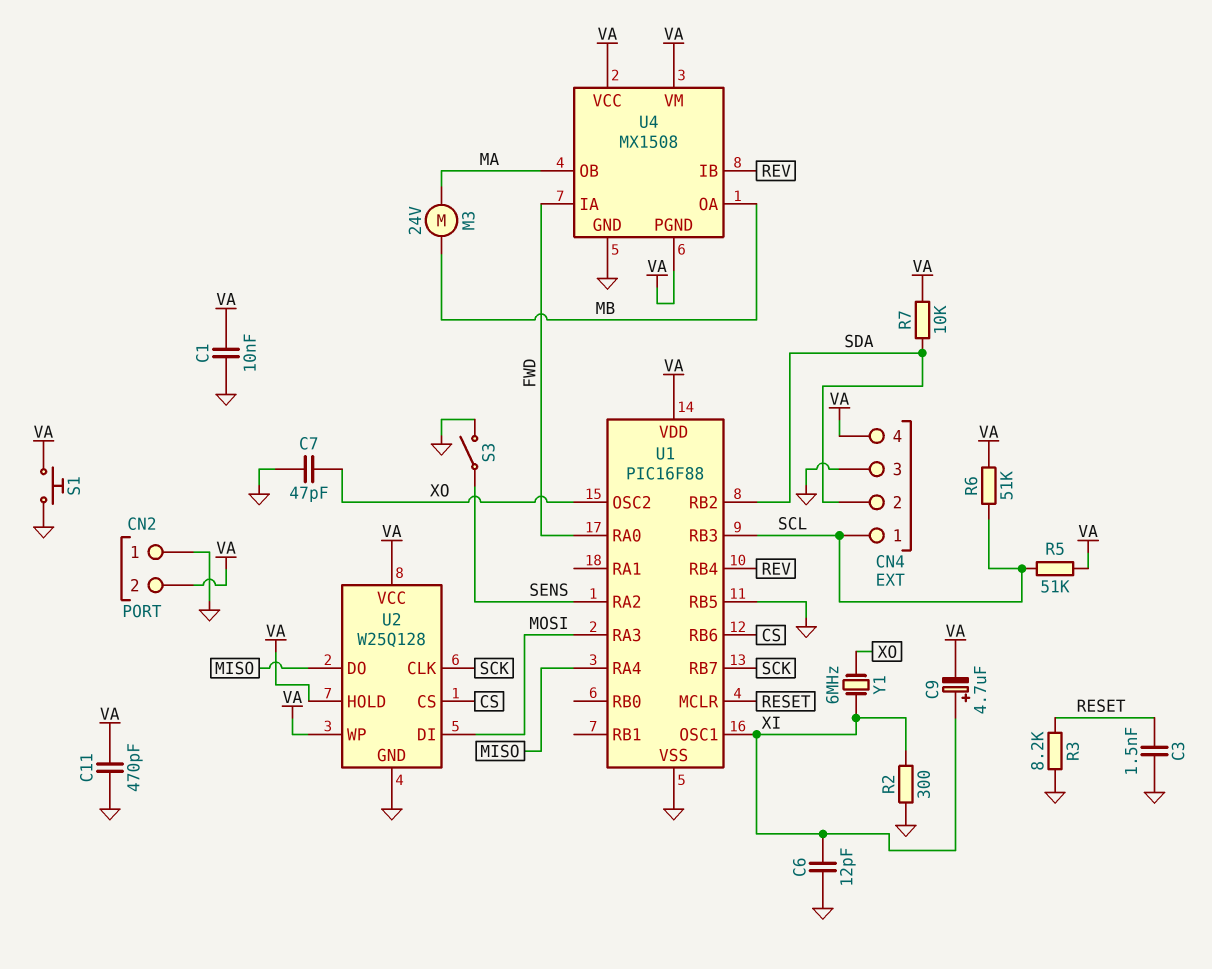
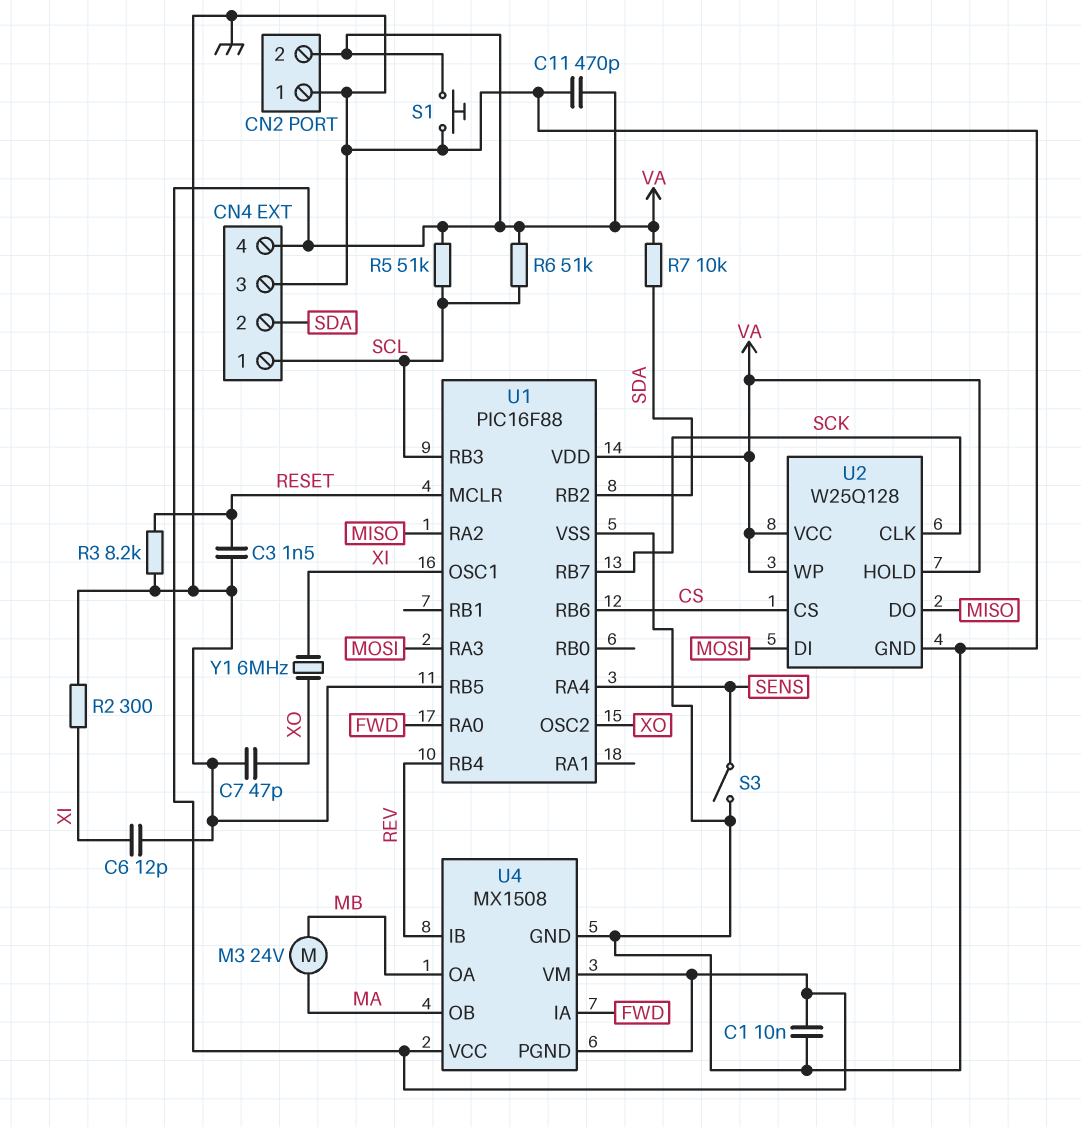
C9: 4.7uF (plus XI, minus VA) -> none
U1 pin RA2: SENS -> MISO
U1 pin RA4: MISO -> SENS

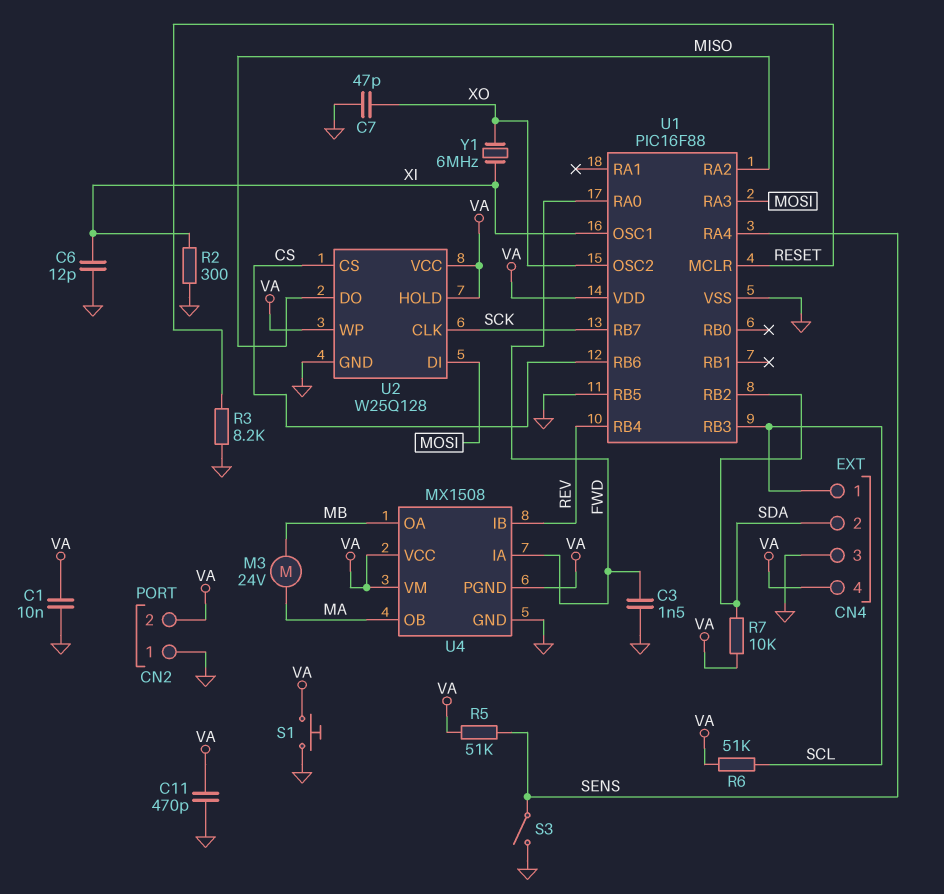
C3: 1.5nF (GND, RESET) -> 1.5nF (FWD, GND)
R5: 51k (SCL, VA) -> 51k (SENS, VA)

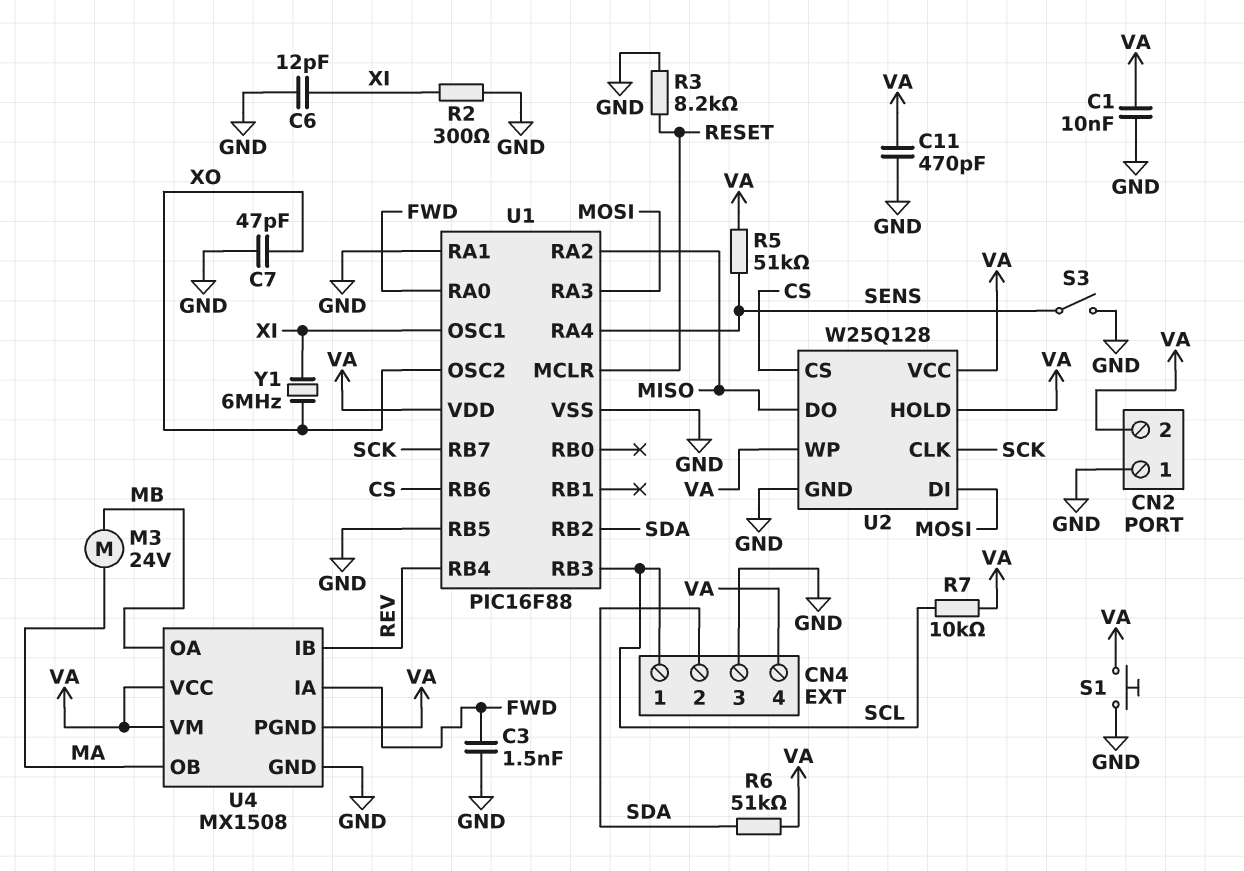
R6: 51k (SCL, VA) -> 51k (SDA, VA)
R7: 10k (SDA, VA) -> 10k (SCL, VA)
U1 pin RA1: none -> GND

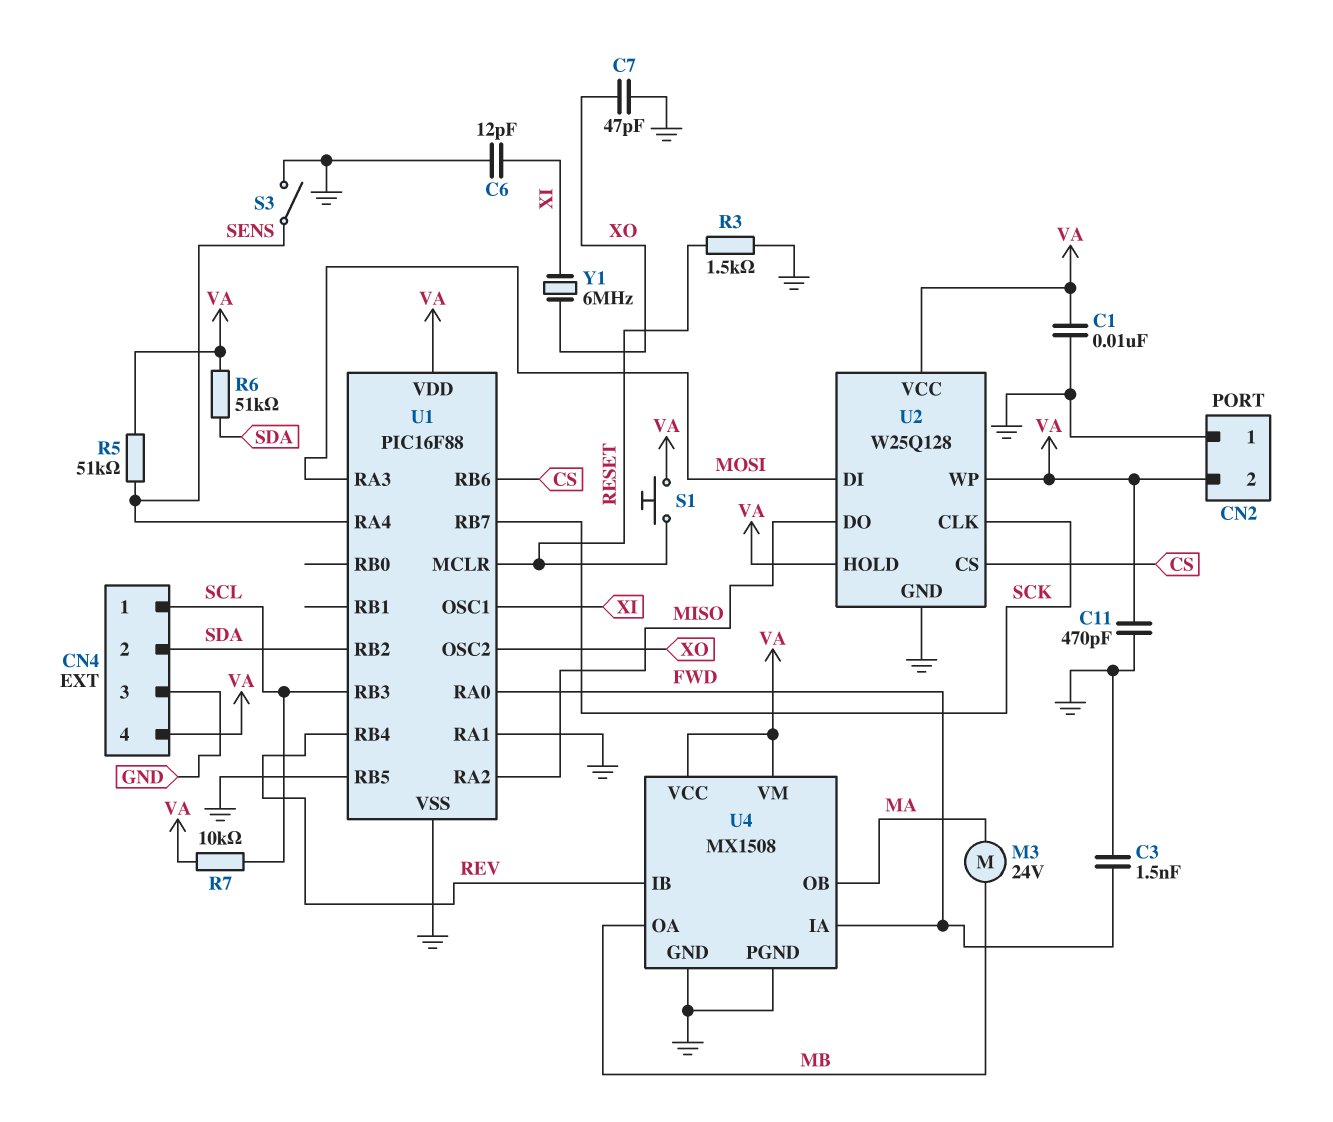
R2: 300 (GND, XI) -> none
R3: 8.2k (GND, RESET) -> 1.5k (GND, RESET)
S1: button (GND, VA) -> button (RESET, VA)
U4 pin PGND: VA -> GND

